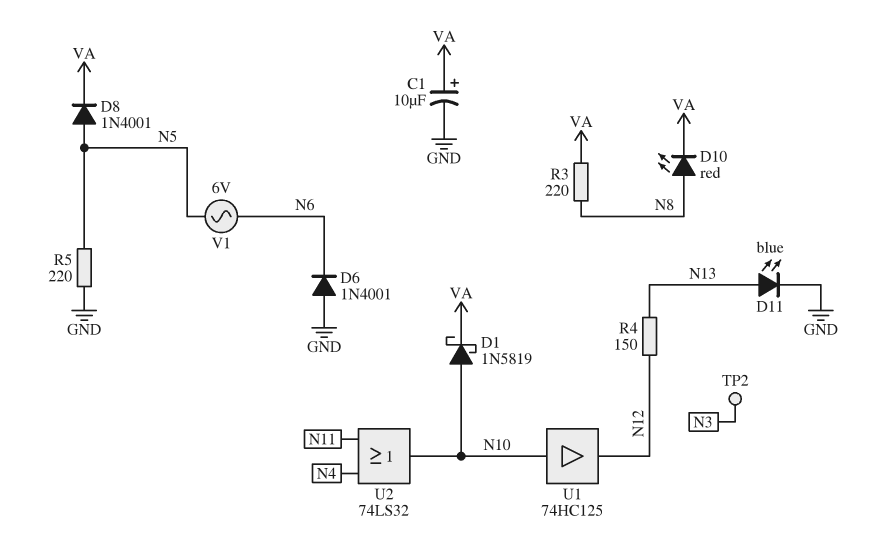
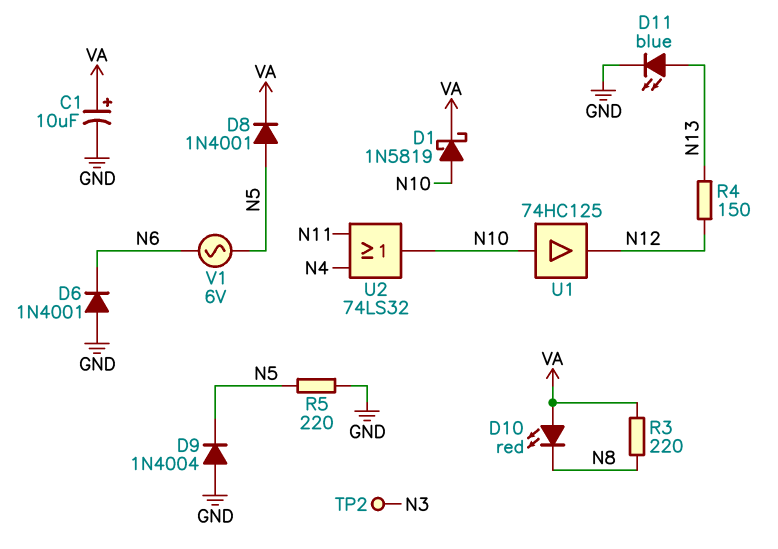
D9: none -> diode 1N4004 (A GND, K N5)
D10: LED red (A N8, K VA) -> LED red (A VA, K N8)

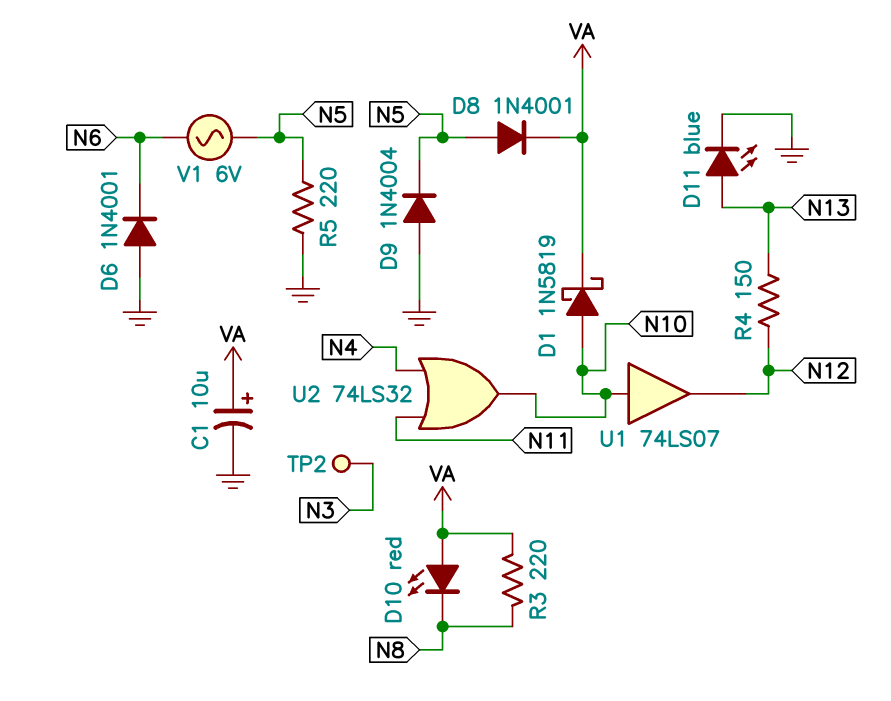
U1: buffer 74HC125 (in N10, out N12) -> buffer 74LS07 (in N10, out N12)

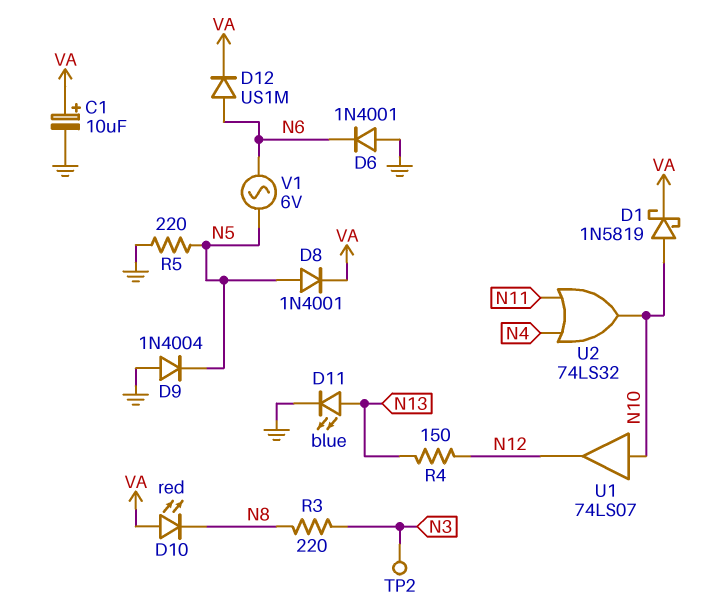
D12: none -> diode US1M (A N6, K VA)
R3: 220 (N8, VA) -> 220 (N3, N8)

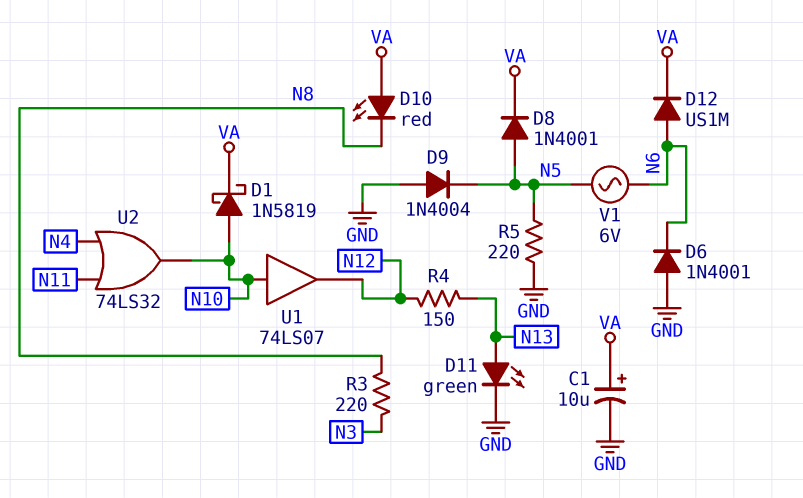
D11: LED blue (A N13, K GND) -> LED green (A N13, K GND)
TP2: test point (N3) -> none

